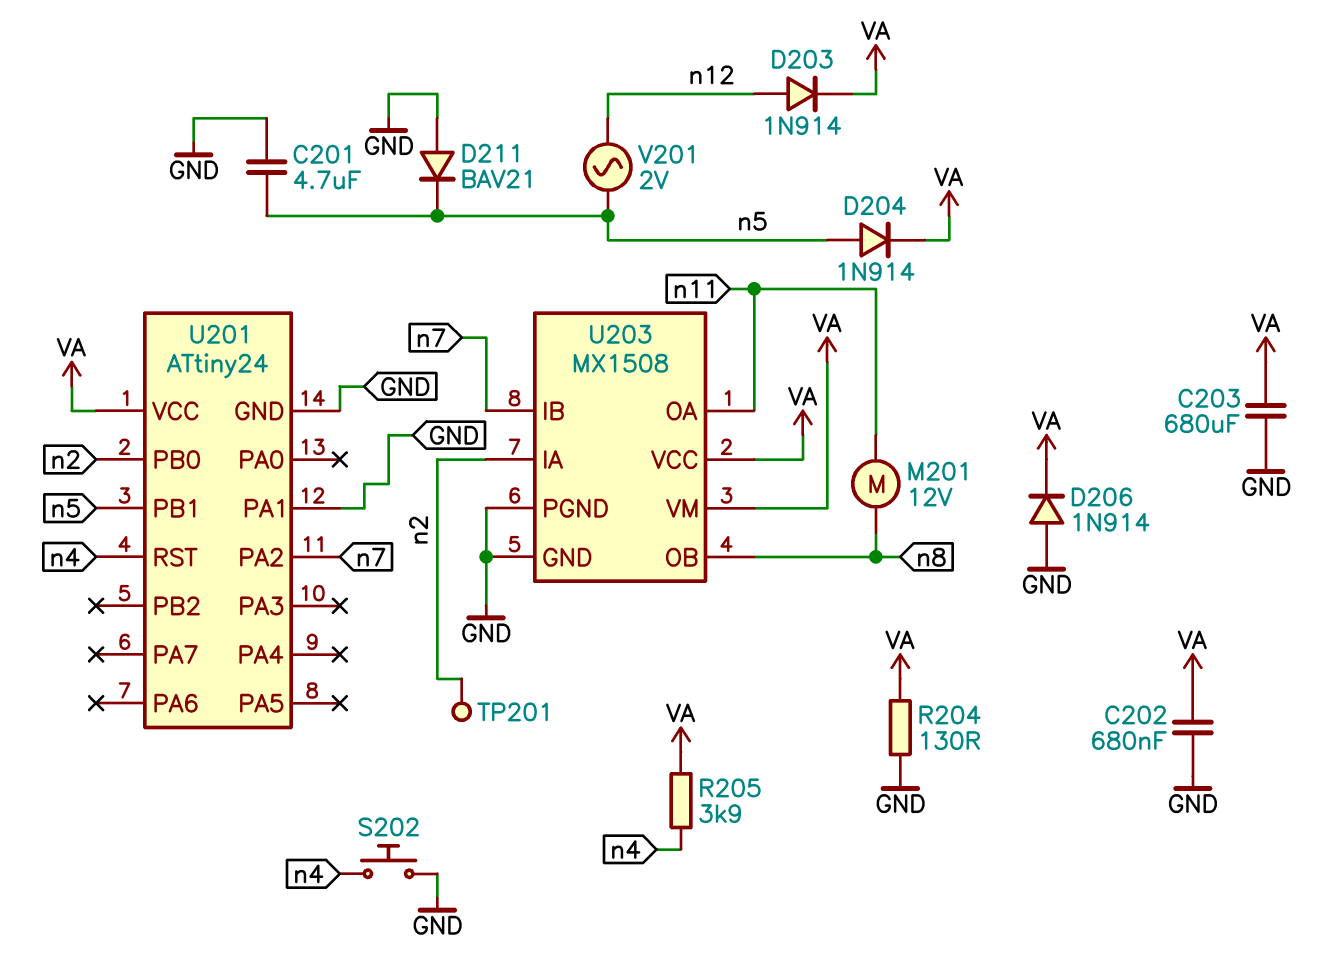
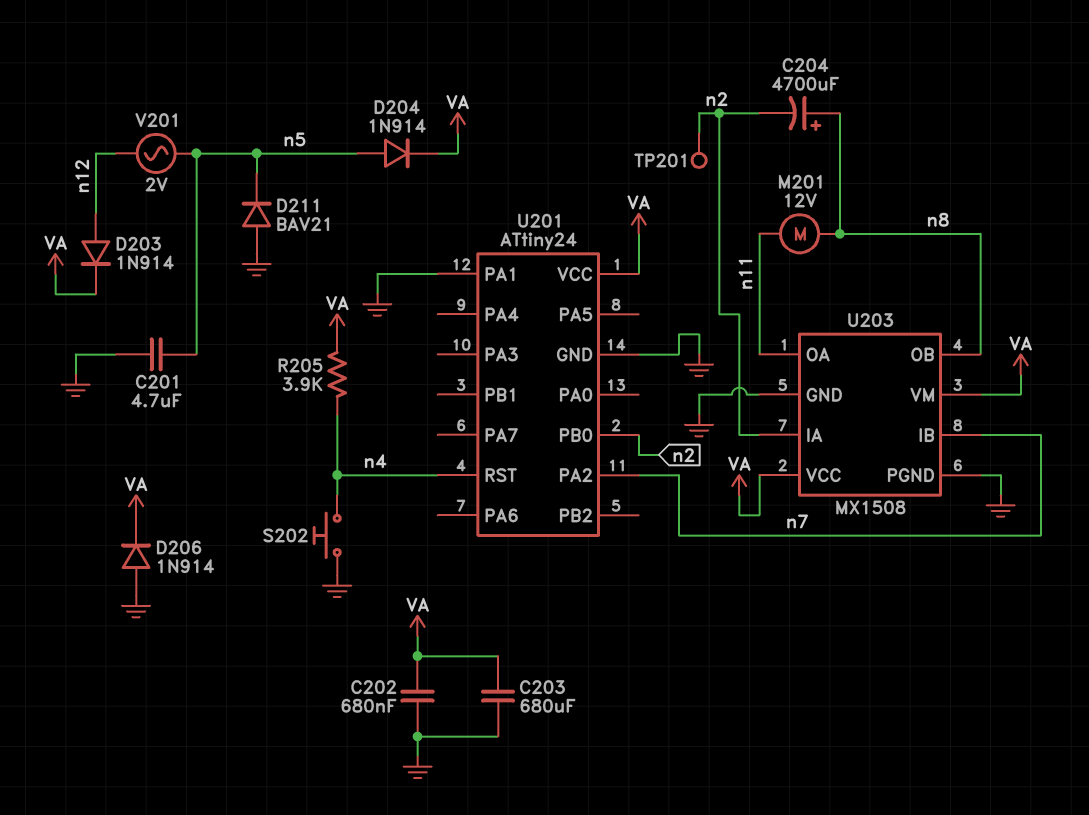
C204: none -> 4700uF (plus n8, minus n2)
R204: 130 (GND, VA) -> none
U201 pin PB1: n5 -> none

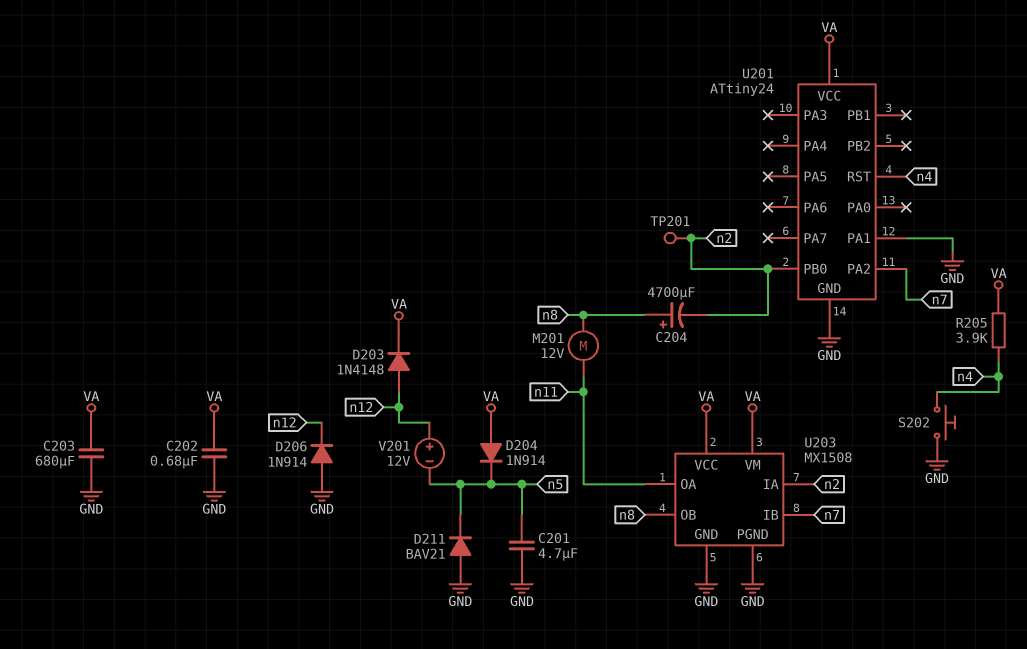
D203: diode 1N914 (A n12, K VA) -> diode 1N4148 (A n12, K VA)
D204: diode 1N914 (A n5, K VA) -> diode 1N914 (A VA, K n5)
D206: diode 1N914 (A GND, K VA) -> diode 1N914 (A GND, K n12)
V201: AC 2V (n5, n12) -> 12V (plus n12, minus n5)

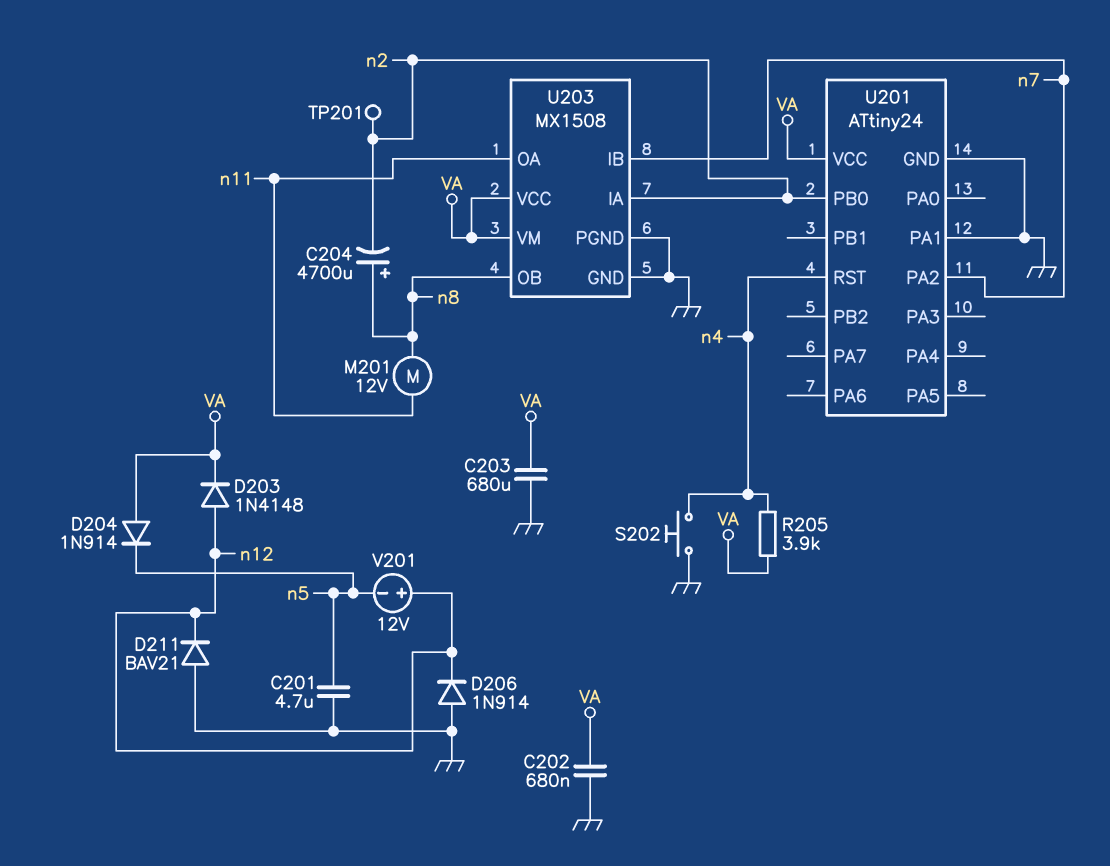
D211: diode BAV21 (A GND, K n5) -> diode BAV21 (A GND, K n12)

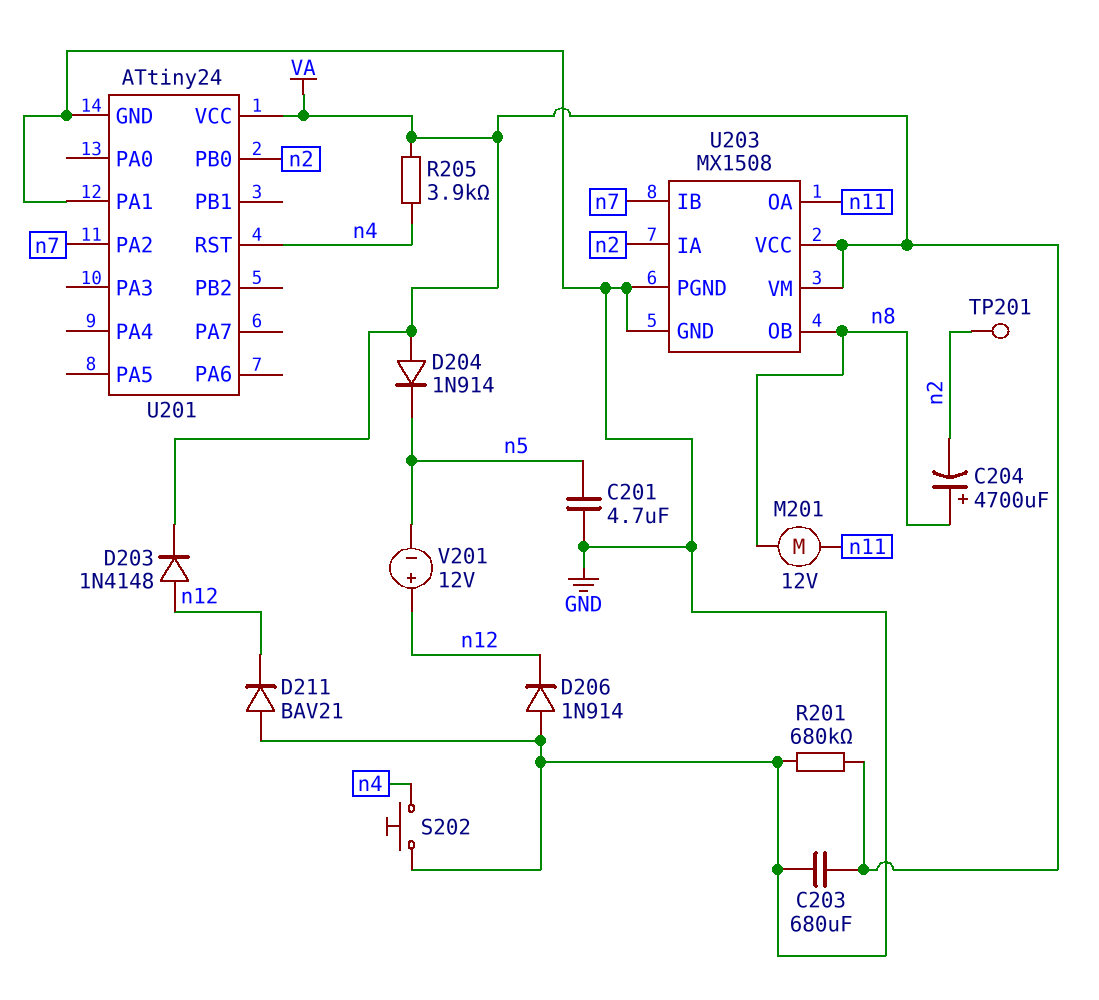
C202: 680nF (GND, VA) -> none
R201: none -> 680k (GND, VA)

